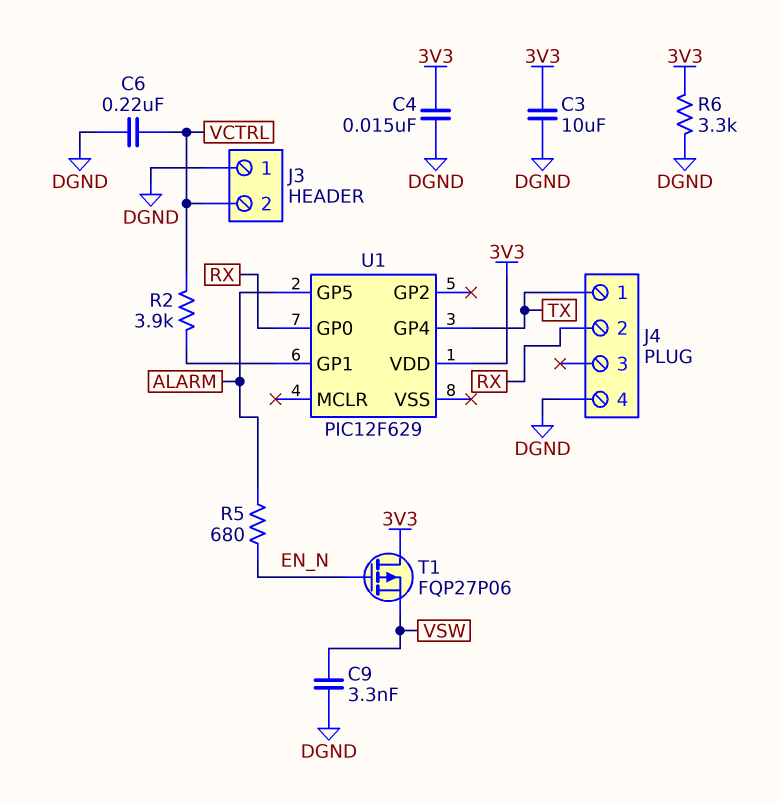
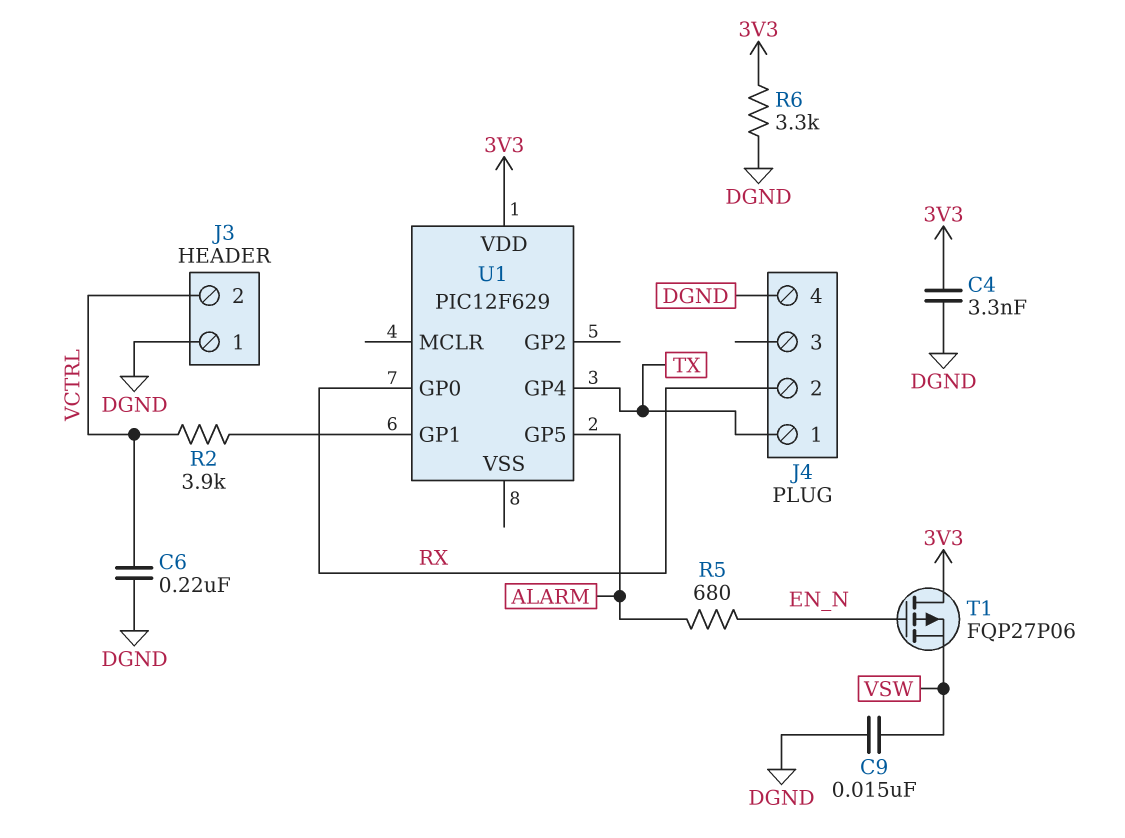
C3: 10uF (3V3, DGND) -> none
C4: 15nF (3V3, DGND) -> 3.3nF (3V3, DGND)
C9: 3.3nF (DGND, VSW) -> 15nF (DGND, VSW)

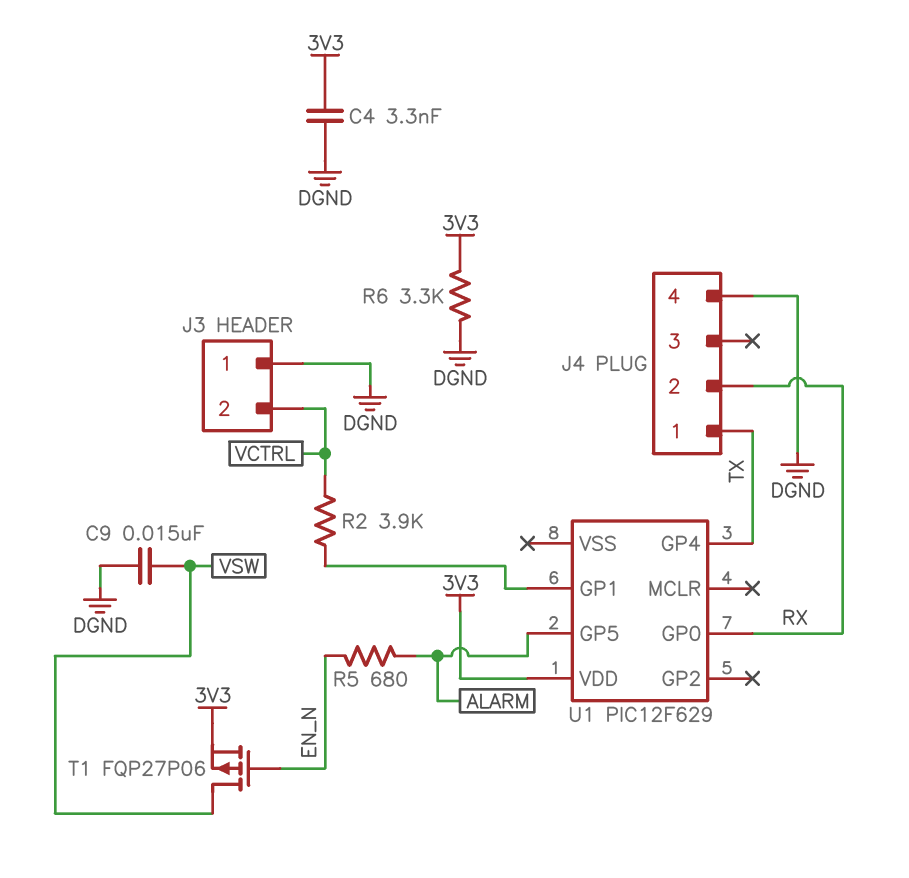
C6: 220nF (DGND, VCTRL) -> none
T1: PMOS FQP27P06 (G EN_N, D 3V3, S VSW) -> PMOS FQP27P06 (G EN_N, D VSW, S 3V3)

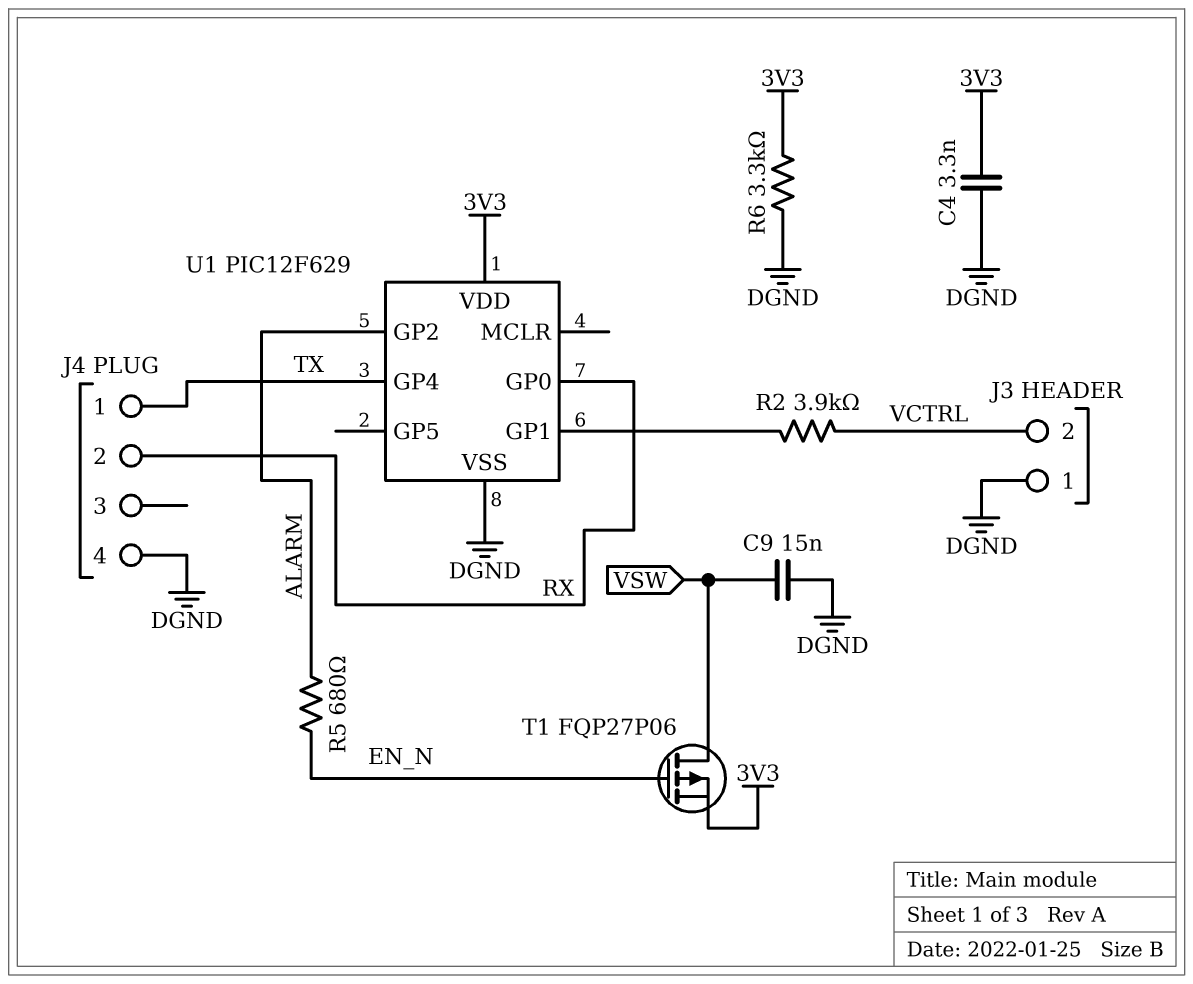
U1 pin GP2: none -> ALARM
U1 pin GP5: ALARM -> none
U1 pin VSS: none -> DGND

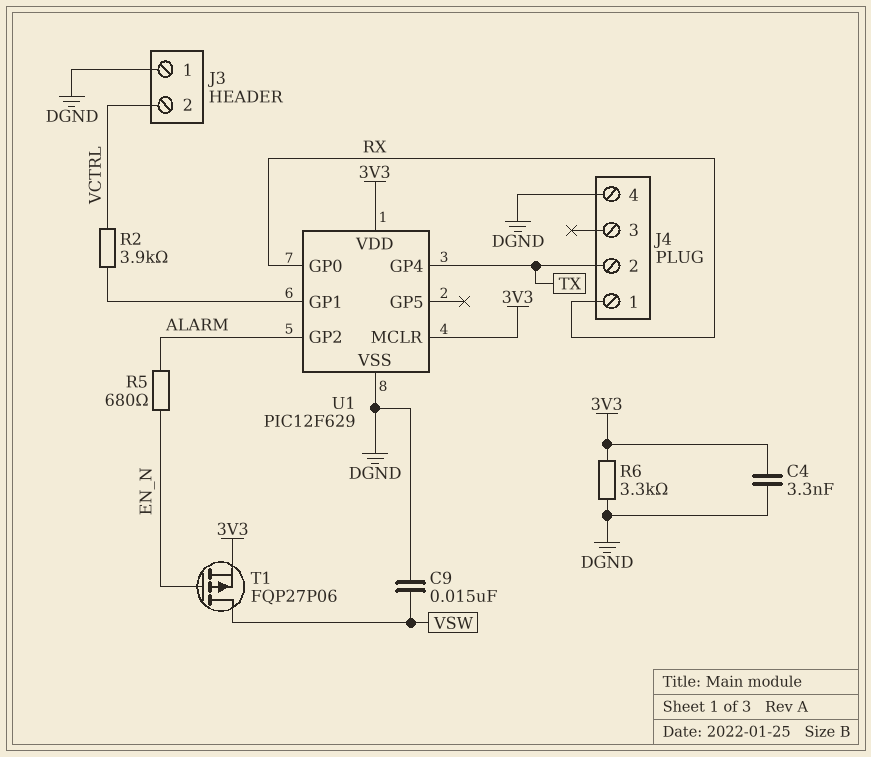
J4 pin 1: TX -> RX
J4 pin 2: RX -> TX
U1 pin MCLR: none -> 3V3

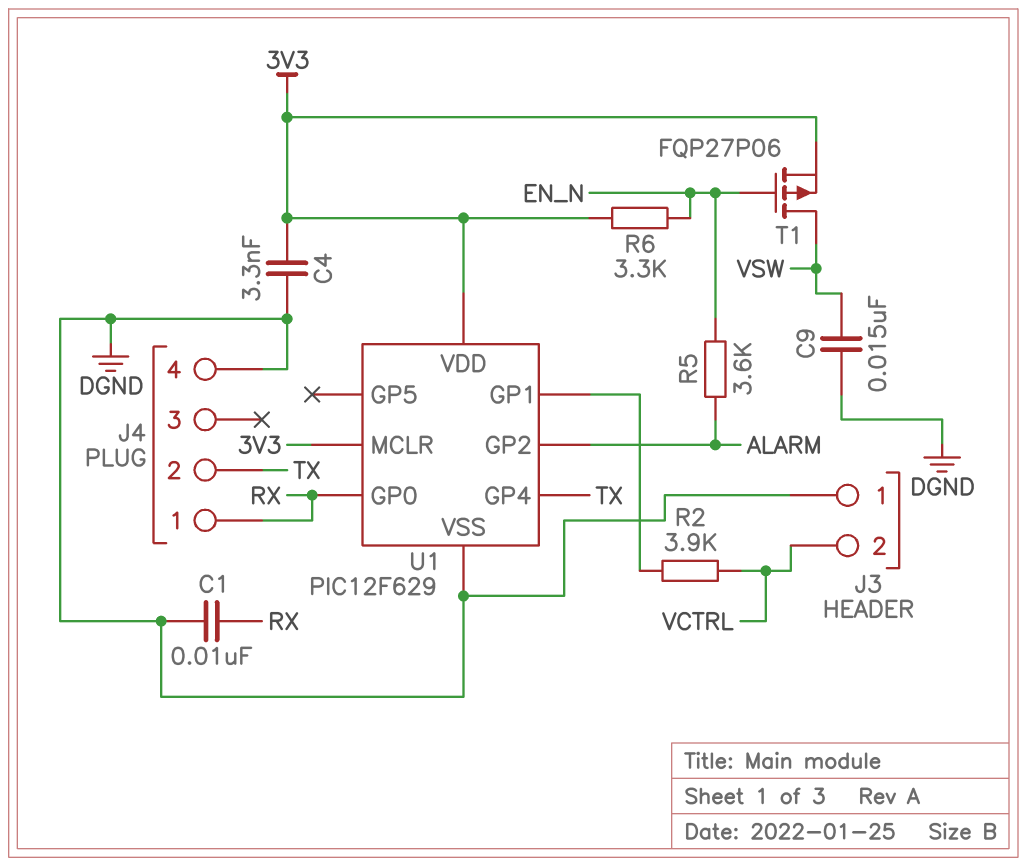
C1: none -> 10nF (DGND, RX)
R5: 680 (ALARM, EN_N) -> 3.6k (ALARM, EN_N)
R6: 3.3k (3V3, DGND) -> 3.3k (3V3, EN_N)

